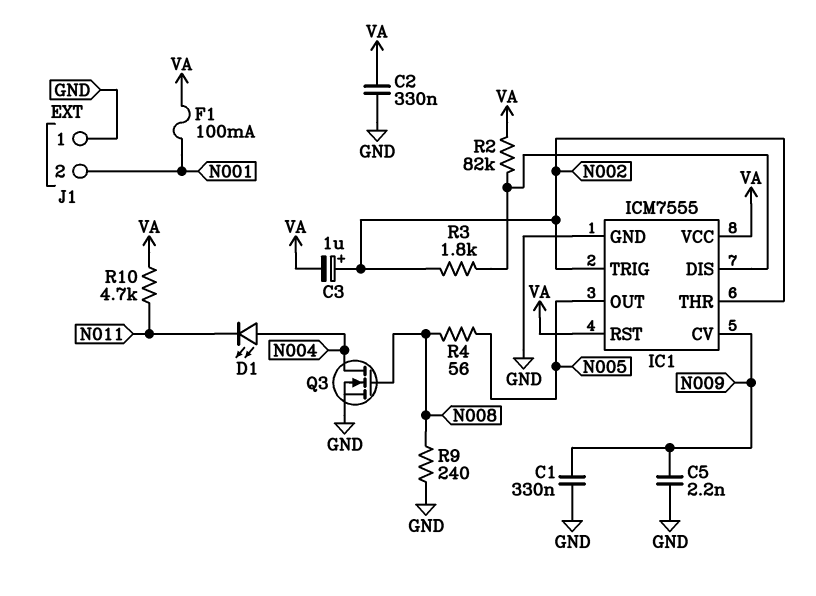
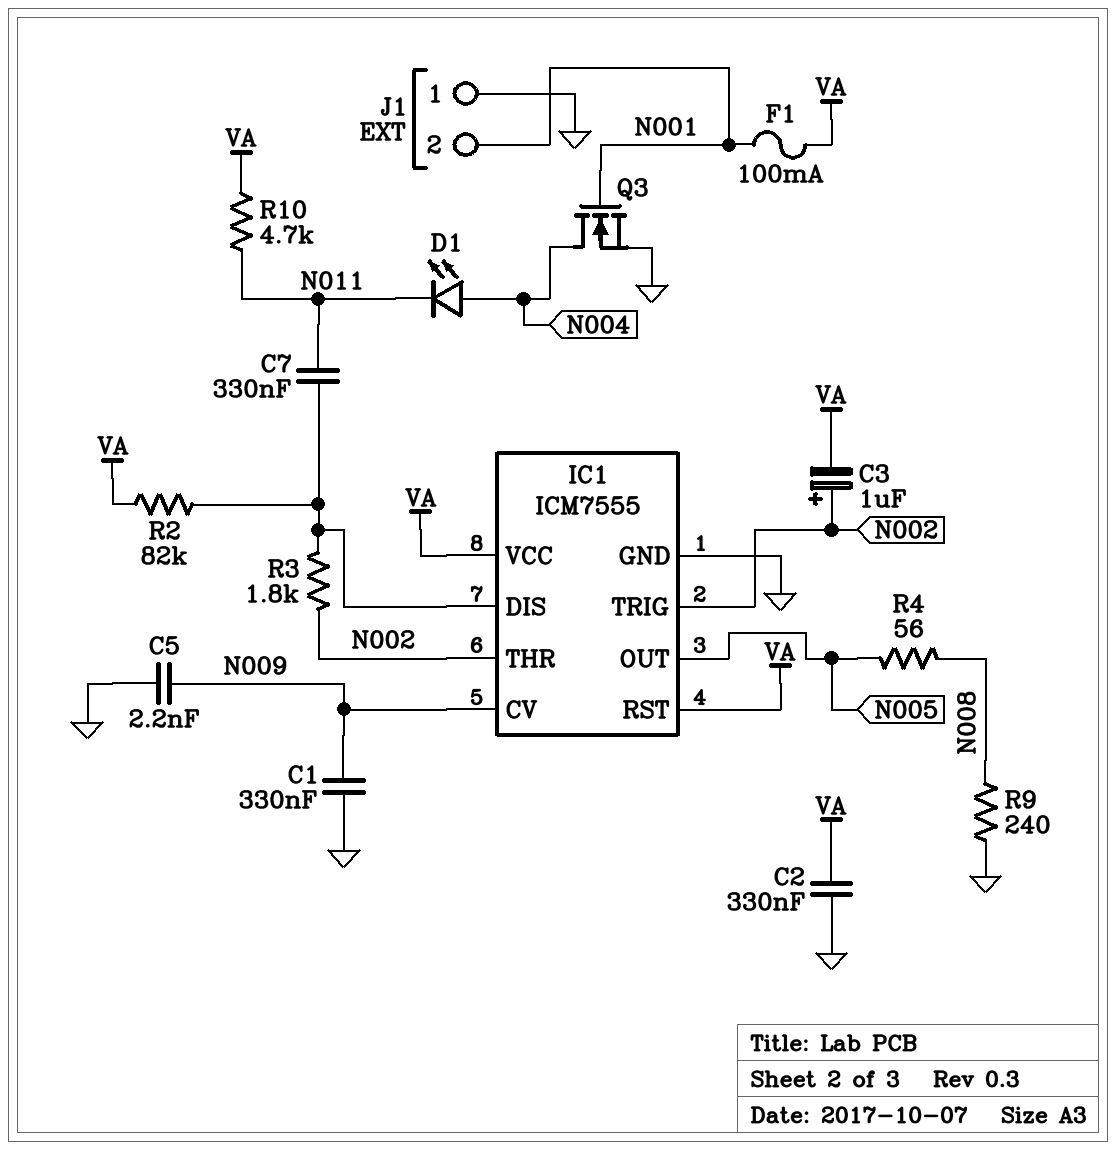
C7: none -> 330nF (IC1/DIS, N011)
Q3: NMOS (G N008, D N004, S GND) -> NMOS (G N001, D N004, S GND)

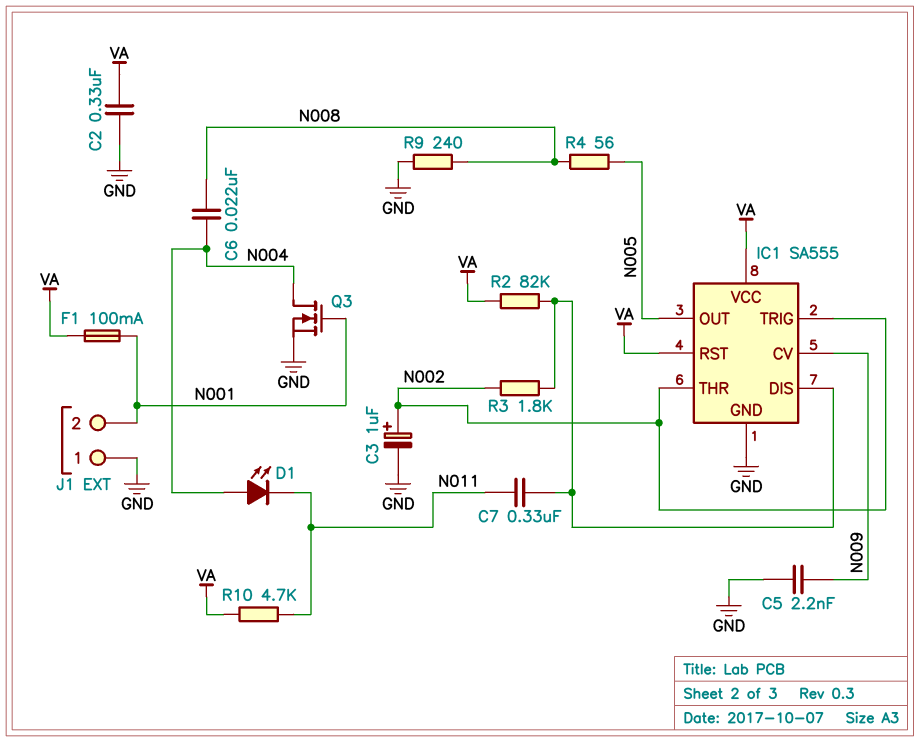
C1: 330nF (GND, N009) -> none
C3: 1uF (plus N002, minus VA) -> 1uF (plus N002, minus GND)
C6: none -> 22nF (N004, N008)
IC1: ICM7555 -> SA555

